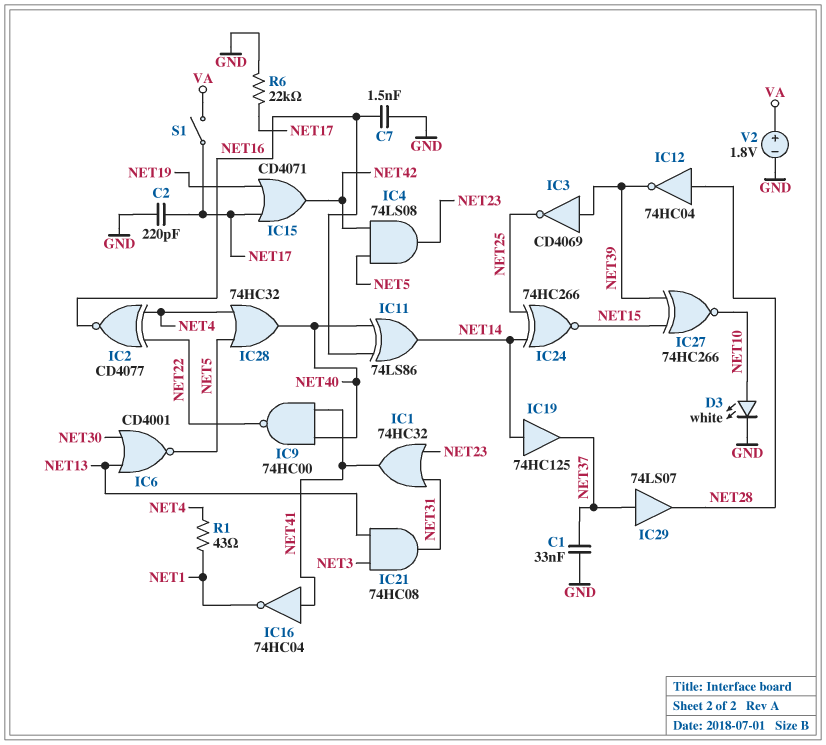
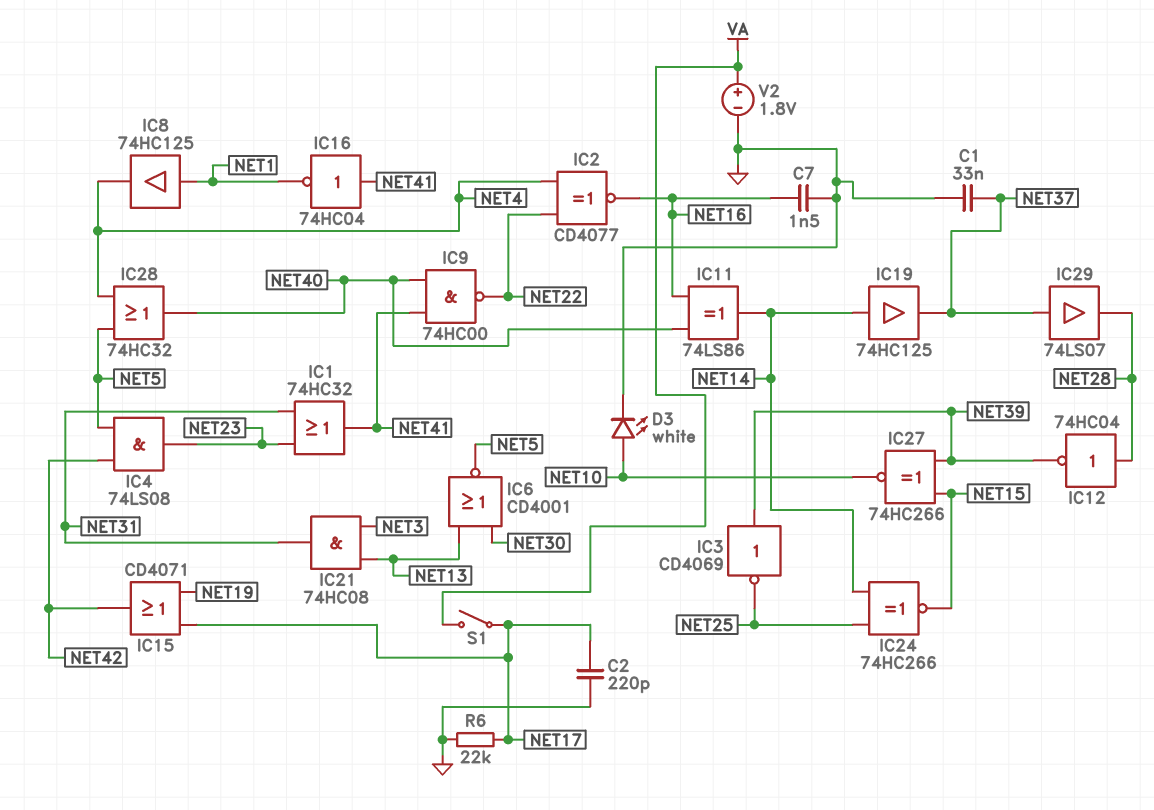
IC8: none -> buffer 74HC125 (in NET1, out NET4)
R1: 43 (NET1, NET4) -> none

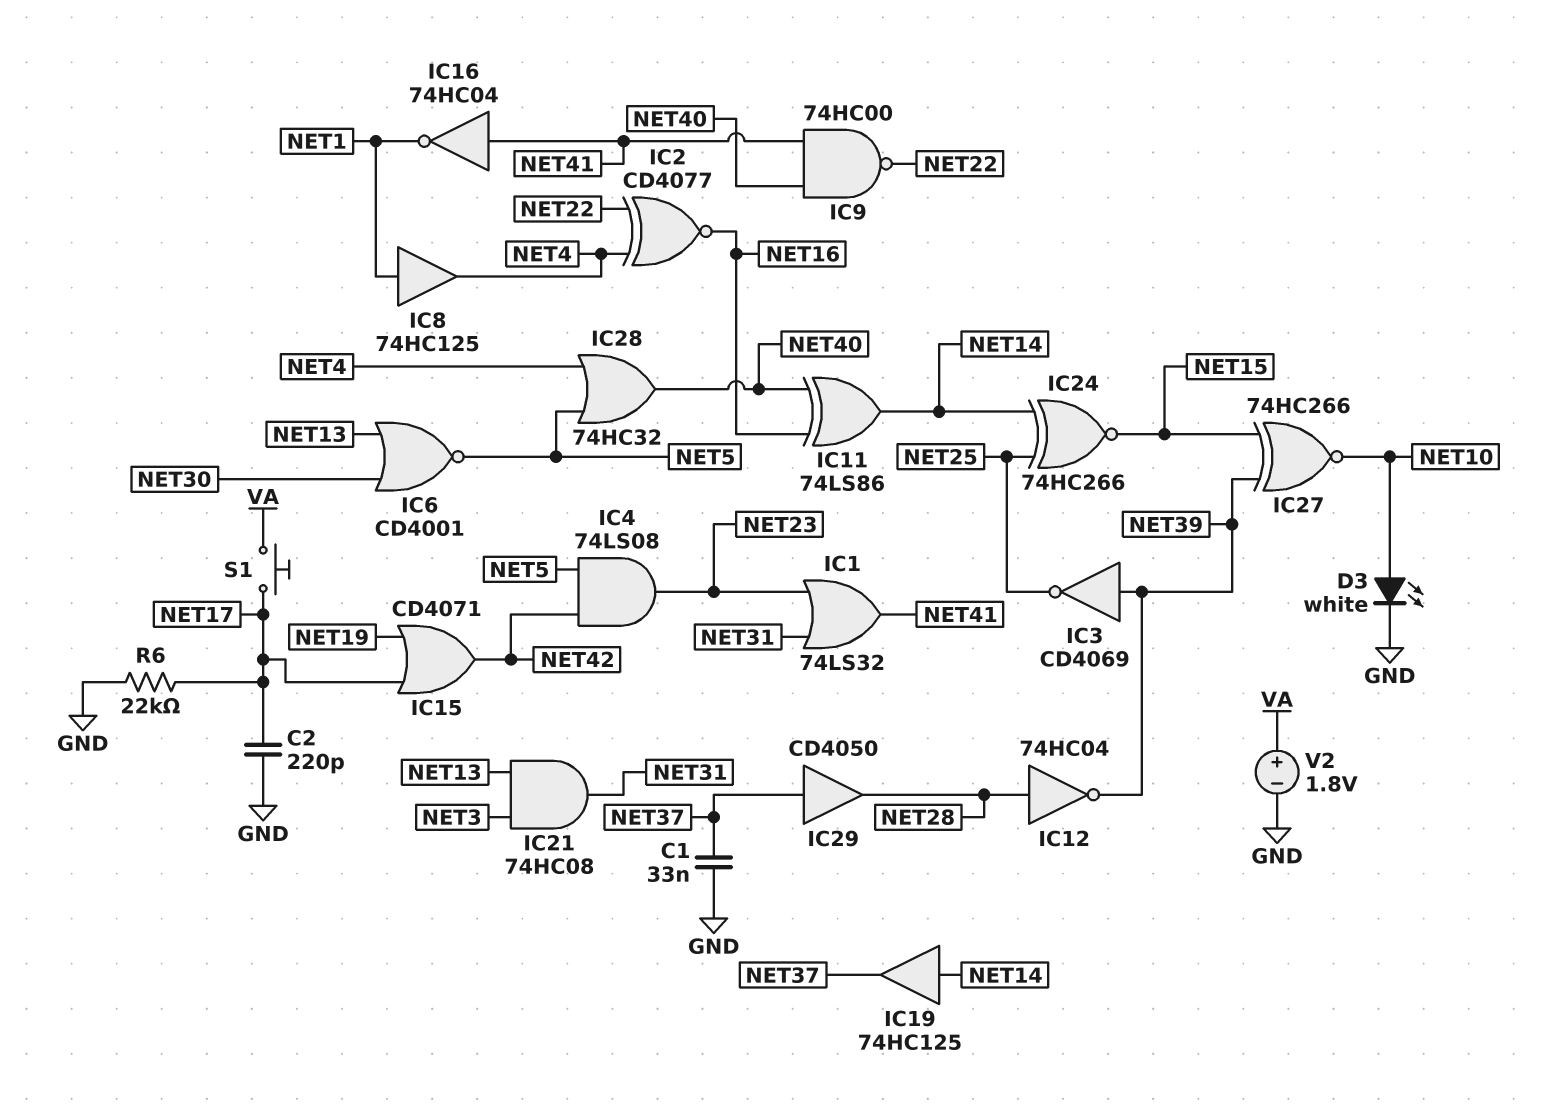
C7: 1.5nF (GND, NET16) -> none
IC1: OR 74HC32 (in NET23, in NET31, out NET41) -> OR 74LS32 (in NET23, in NET31, out NET41)
IC29: buffer 74LS07 (in NET37, out NET28) -> buffer CD4050 (in NET37, out NET28)
S1: switch (NET17, VA) -> button (NET17, VA)

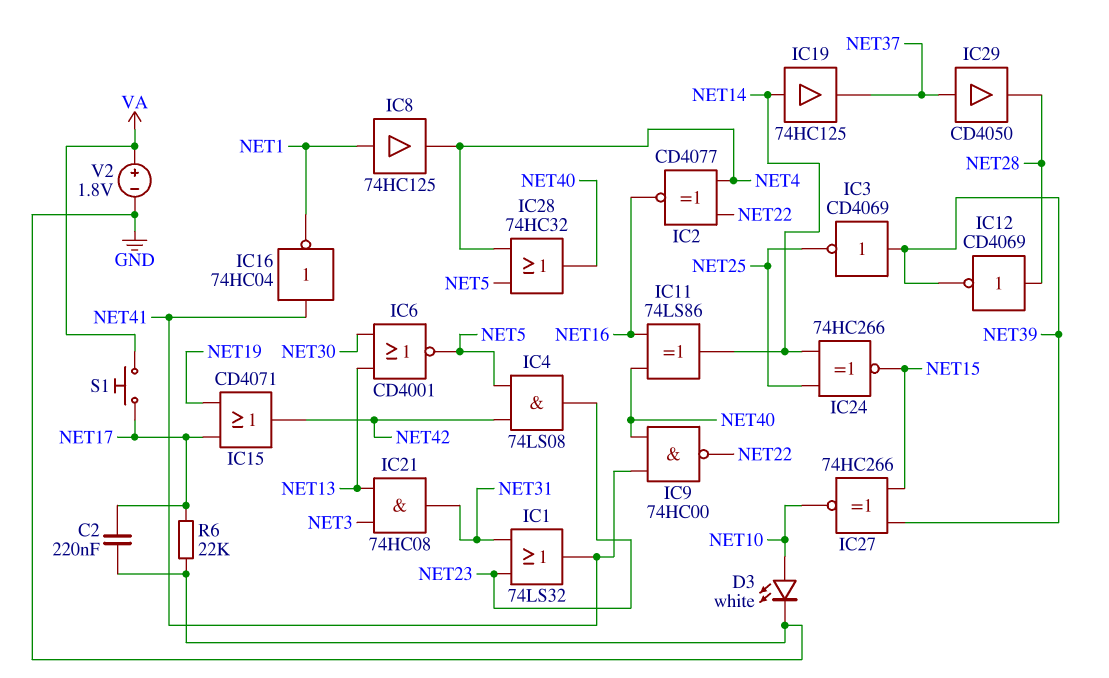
C1: 33nF (GND, NET37) -> none
C2: 220pF (GND, NET17) -> 220nF (GND, NET17)
IC12: NOT 74HC04 (in NET28, out NET39) -> NOT CD4069 (in NET28, out NET39)

